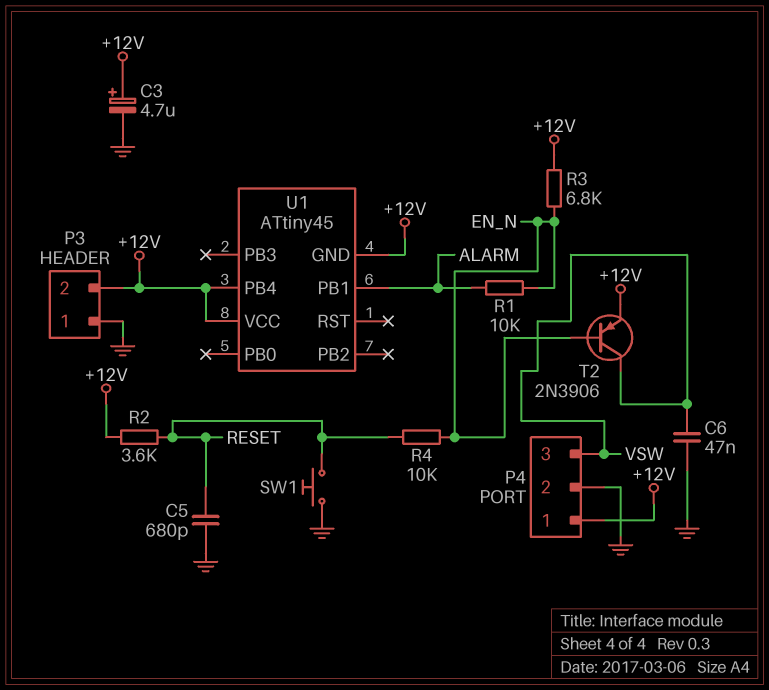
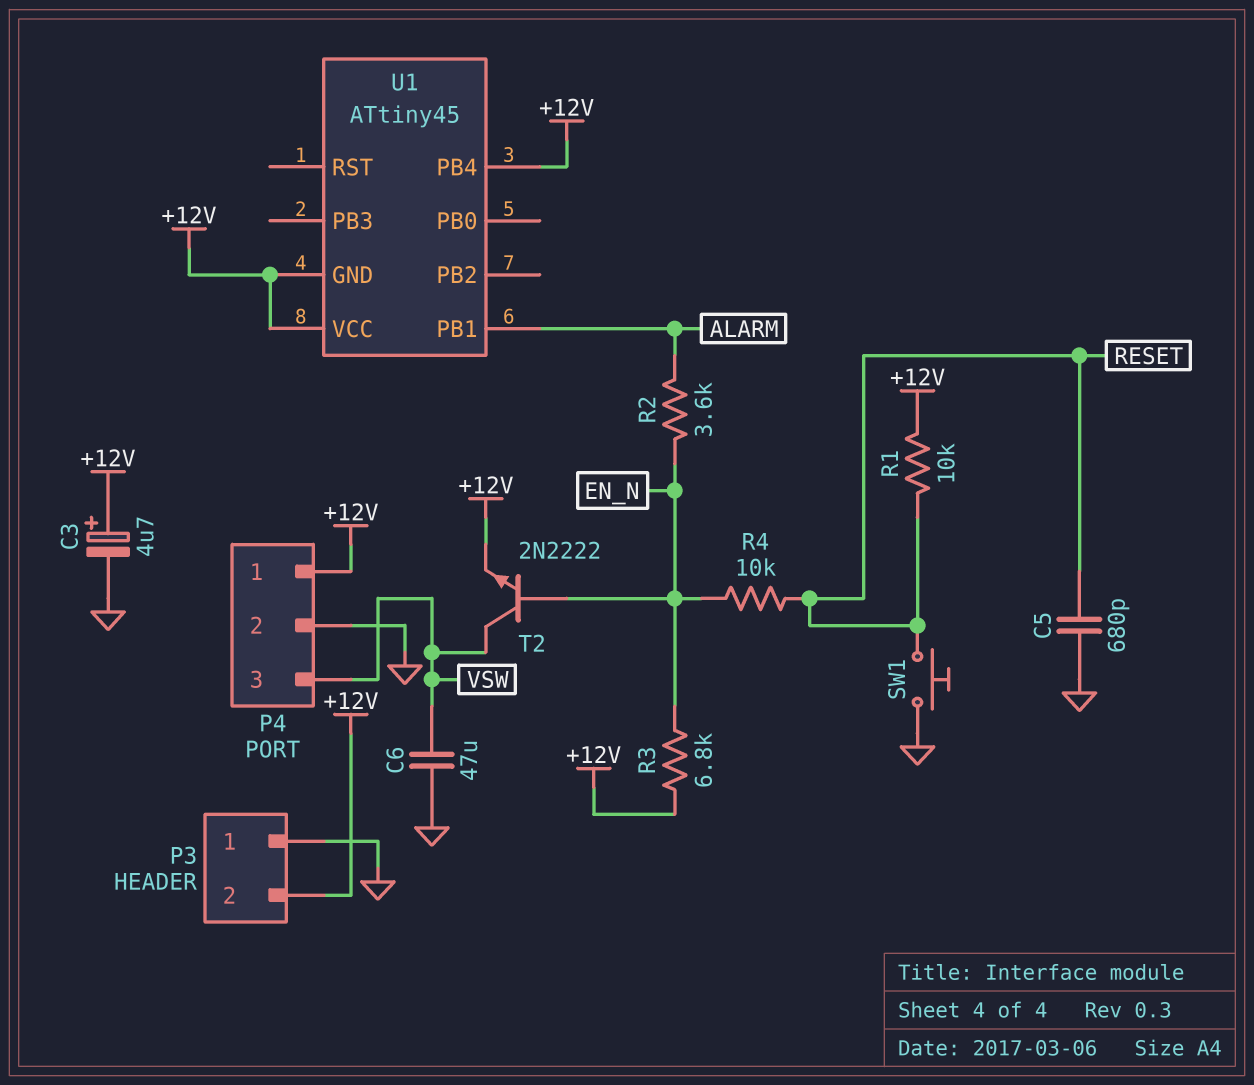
C6: 47nF (GND, VSW) -> 47uF (GND, VSW)
R1: 10k (ALARM, EN_N) -> 10k (+12V, RESET)
R2: 3.6k (+12V, RESET) -> 3.6k (ALARM, EN_N)
T2: PNP 2N3906 (B EN_N, C VSW, E +12V) -> NPN 2N2222 (B EN_N, C VSW, E +12V)

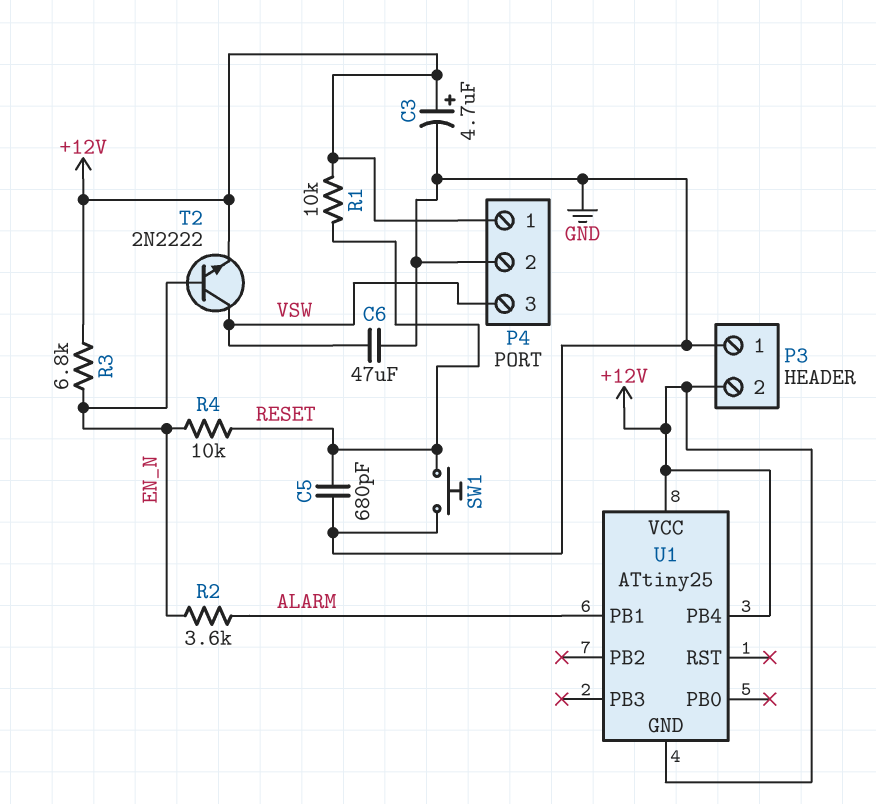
U1: ATtiny45 -> ATtiny25

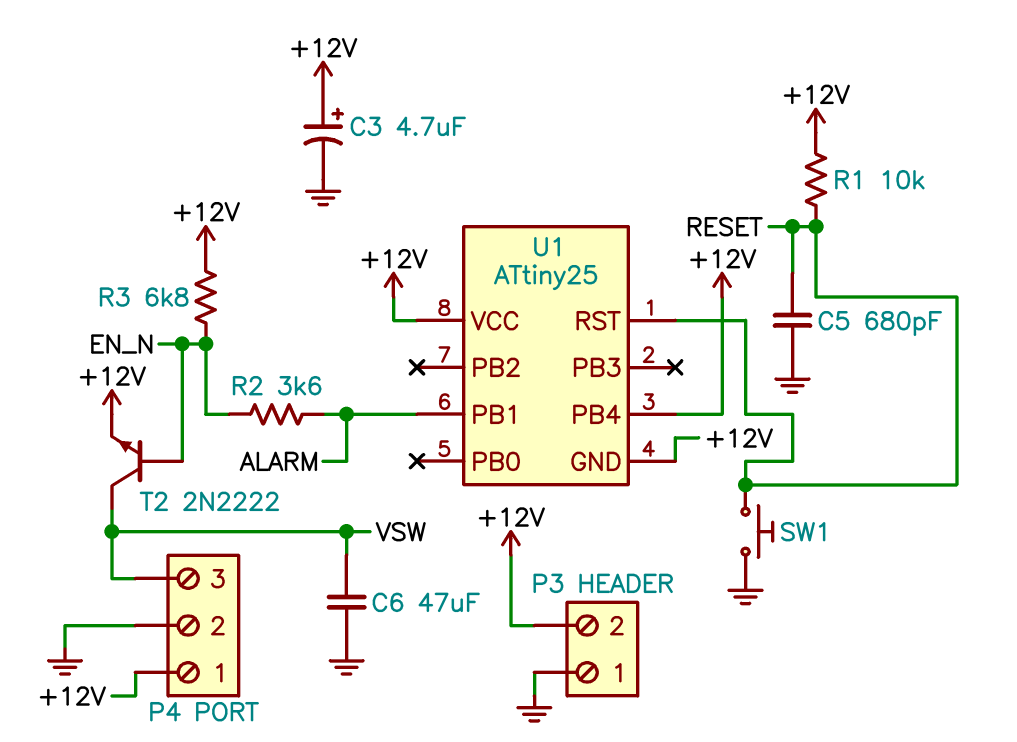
R4: 10k (EN_N, RESET) -> none
U1 pin RST: none -> RESET

